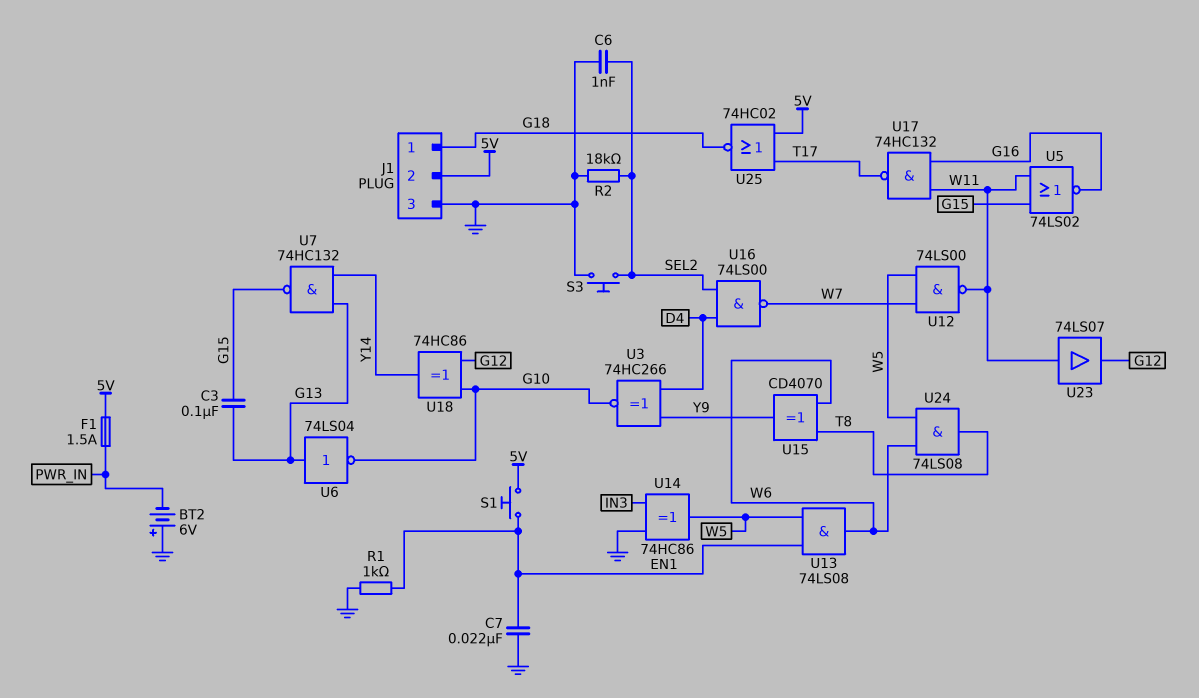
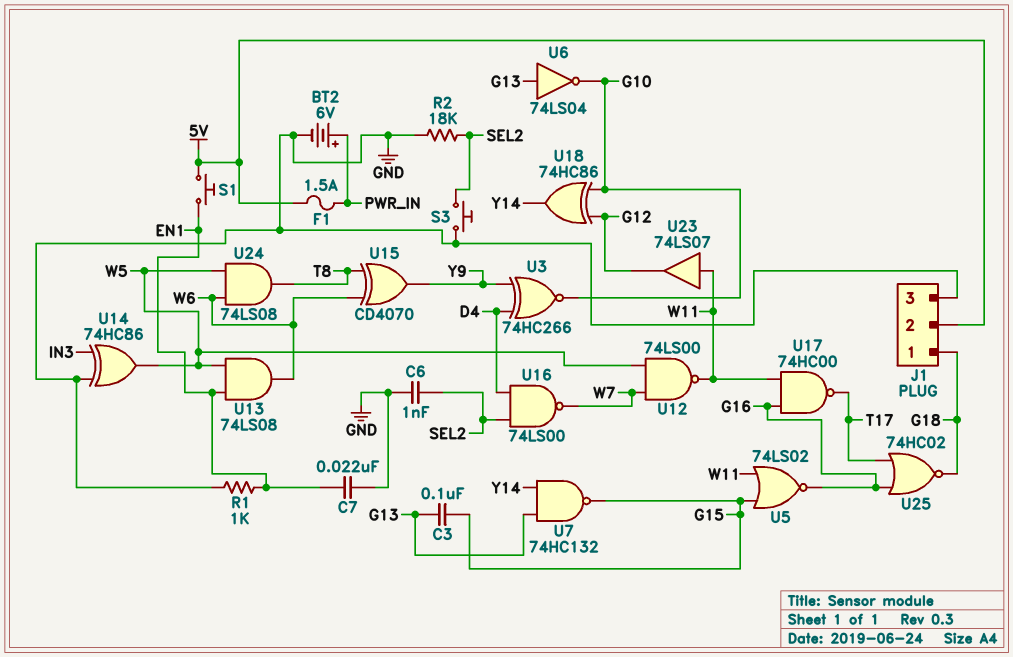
BT2: 6V (plus GND, minus PWR_IN) -> 6V (plus PWR_IN, minus GND)
U17: NAND 74HC132 (in G16, in W11, out T17) -> NAND 74HC00 (in G16, in W11, out T17)
U25: NOR 74HC02 (in 5V, in T17, out G18) -> NOR 74HC02 (in G16, in T17, out G18)

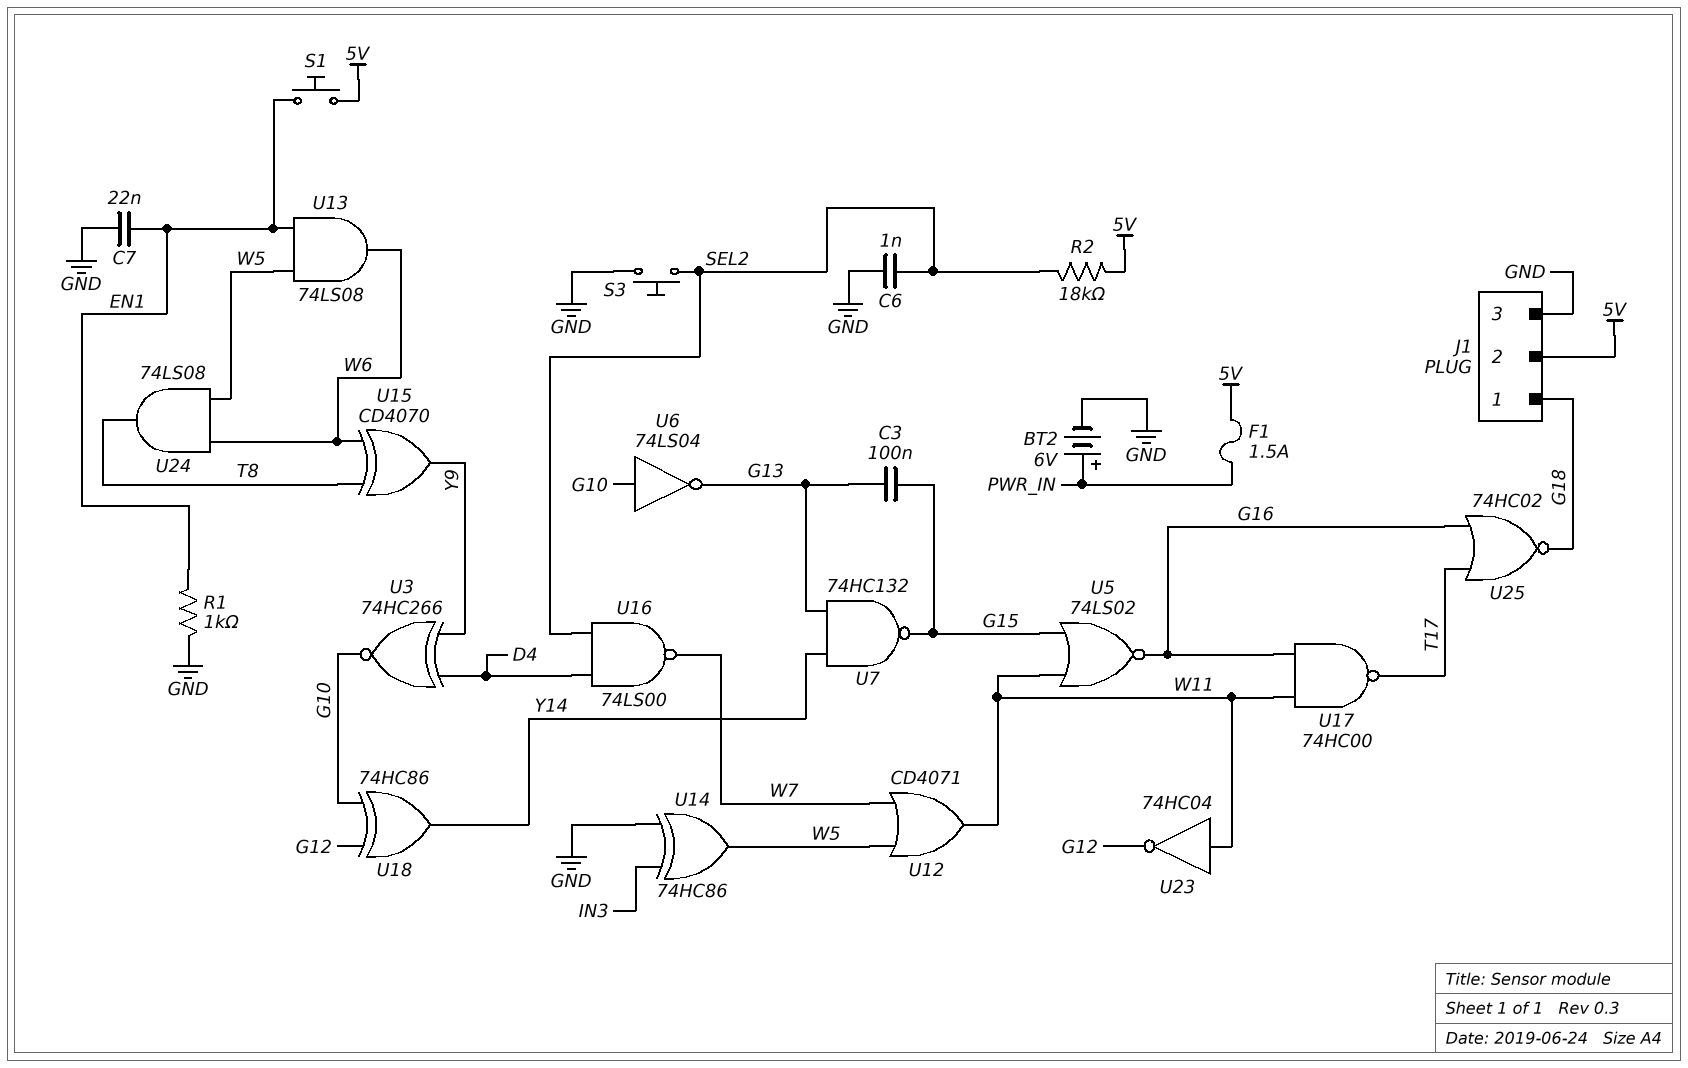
R2: 18k (GND, SEL2) -> 18k (5V, SEL2)
U6: NOT 74LS04 (in G13, out G10) -> NOT 74LS04 (in G10, out G13)
U12: NAND 74LS00 (in W5, in W7, out W11) -> OR CD4071 (in W5, in W7, out W11)
U23: buffer 74LS07 (in W11, out G12) -> NOT 74HC04 (in W11, out G12)

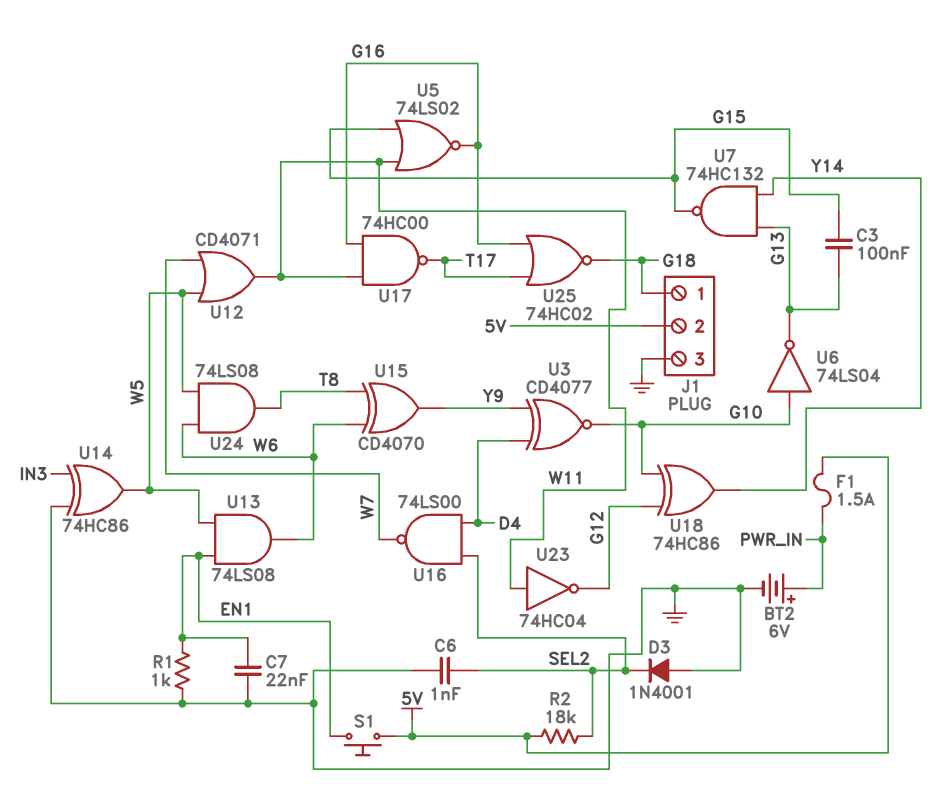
D3: none -> diode 1N4001 (A GND, K SEL2)
S3: button (GND, SEL2) -> none
U3: XNOR 74HC266 (in D4, in Y9, out G10) -> XNOR CD4077 (in D4, in Y9, out G10)

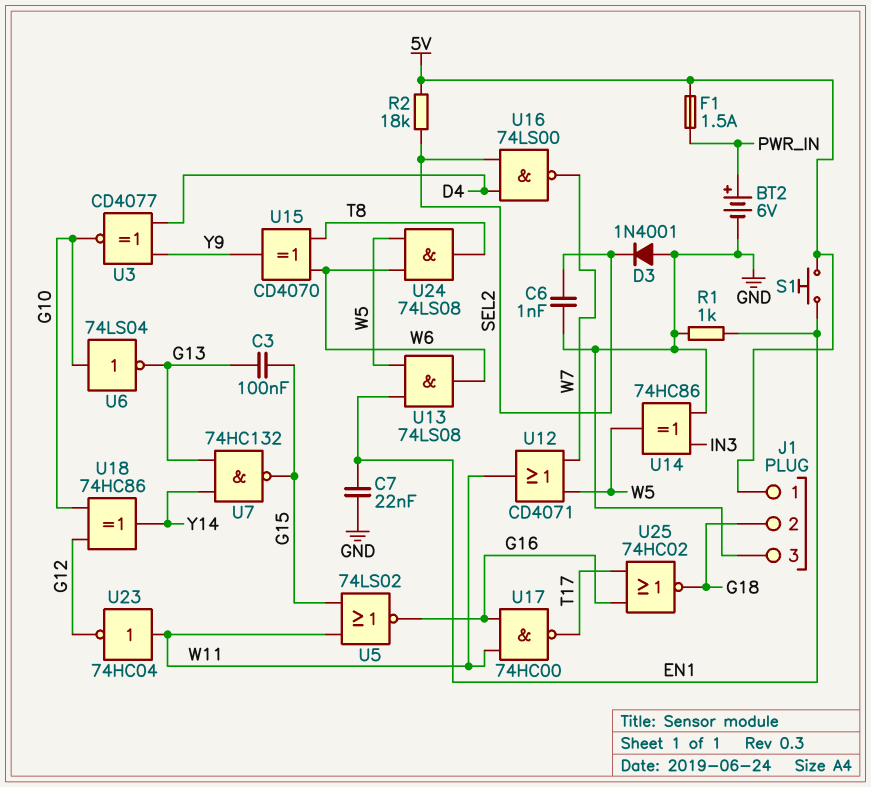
J1 pin 1: G18 -> 5V
J1 pin 2: 5V -> G18

